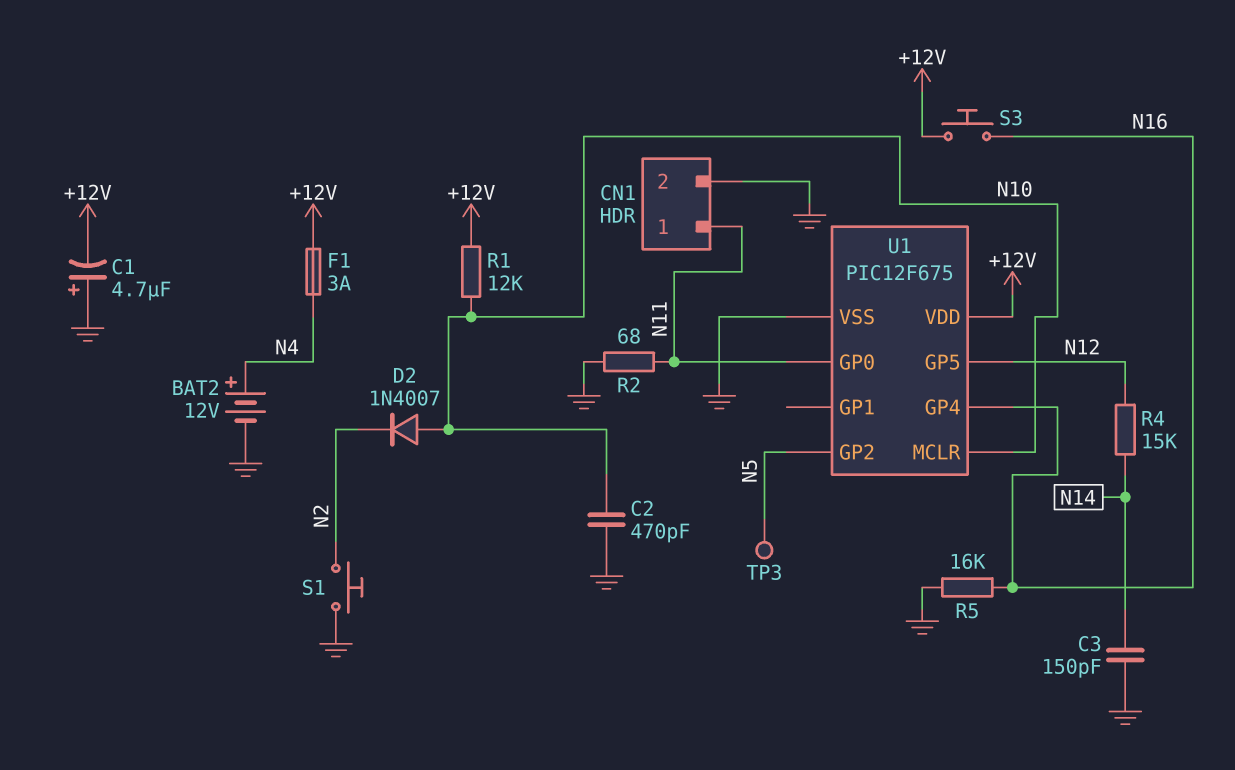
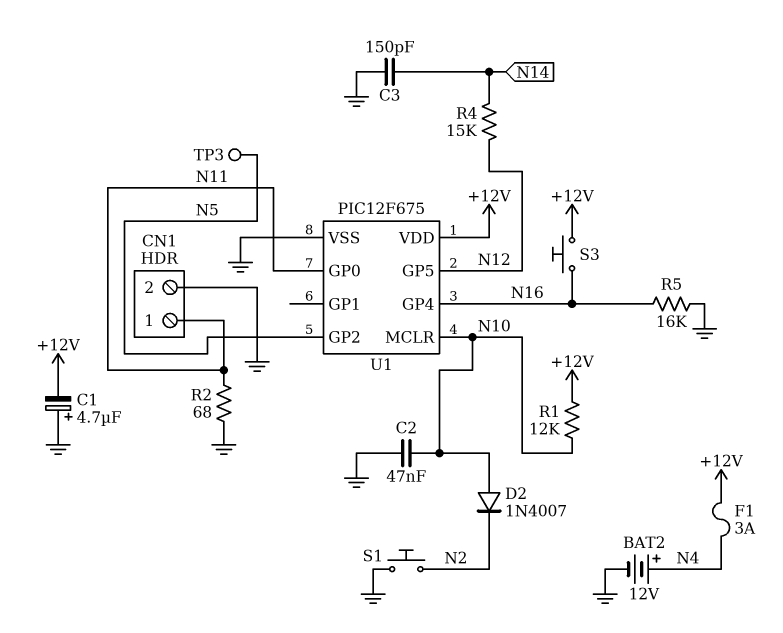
C2: 470pF (GND, N10) -> 47nF (GND, N10)

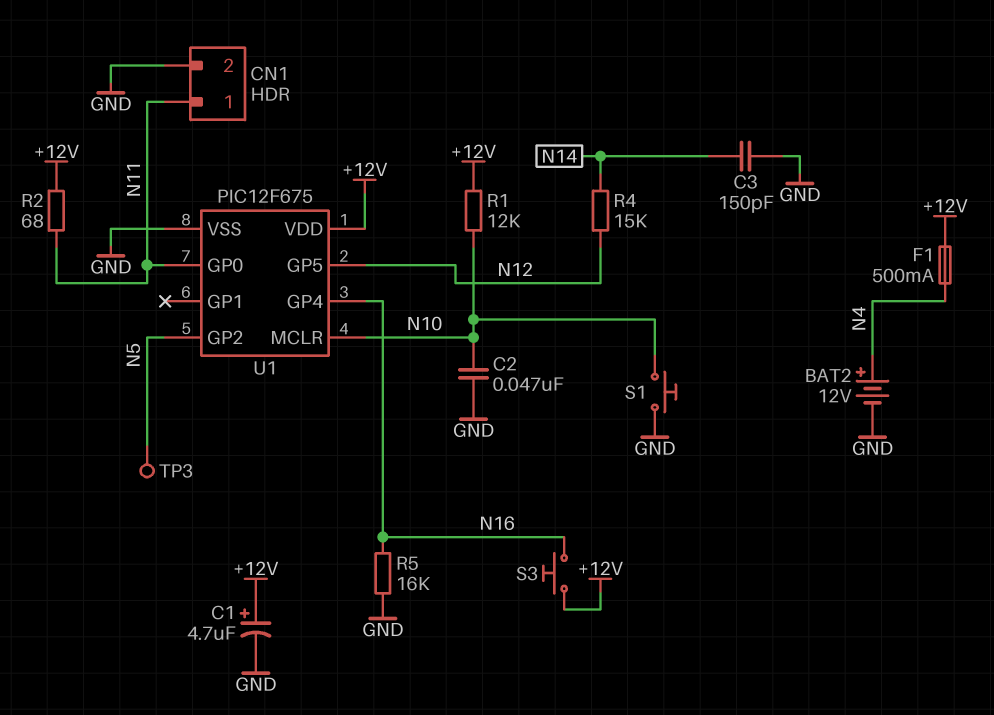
C1: 4.7uF (plus GND, minus +12V) -> 4.7uF (plus +12V, minus GND)
D2: diode 1N4007 (A N10, K N2) -> none
F1: 3A (+12V, N4) -> 500mA (+12V, N4)
R2: 68 (GND, N11) -> 68 (+12V, N11)
S1: button (GND, N2) -> button (GND, N10)

